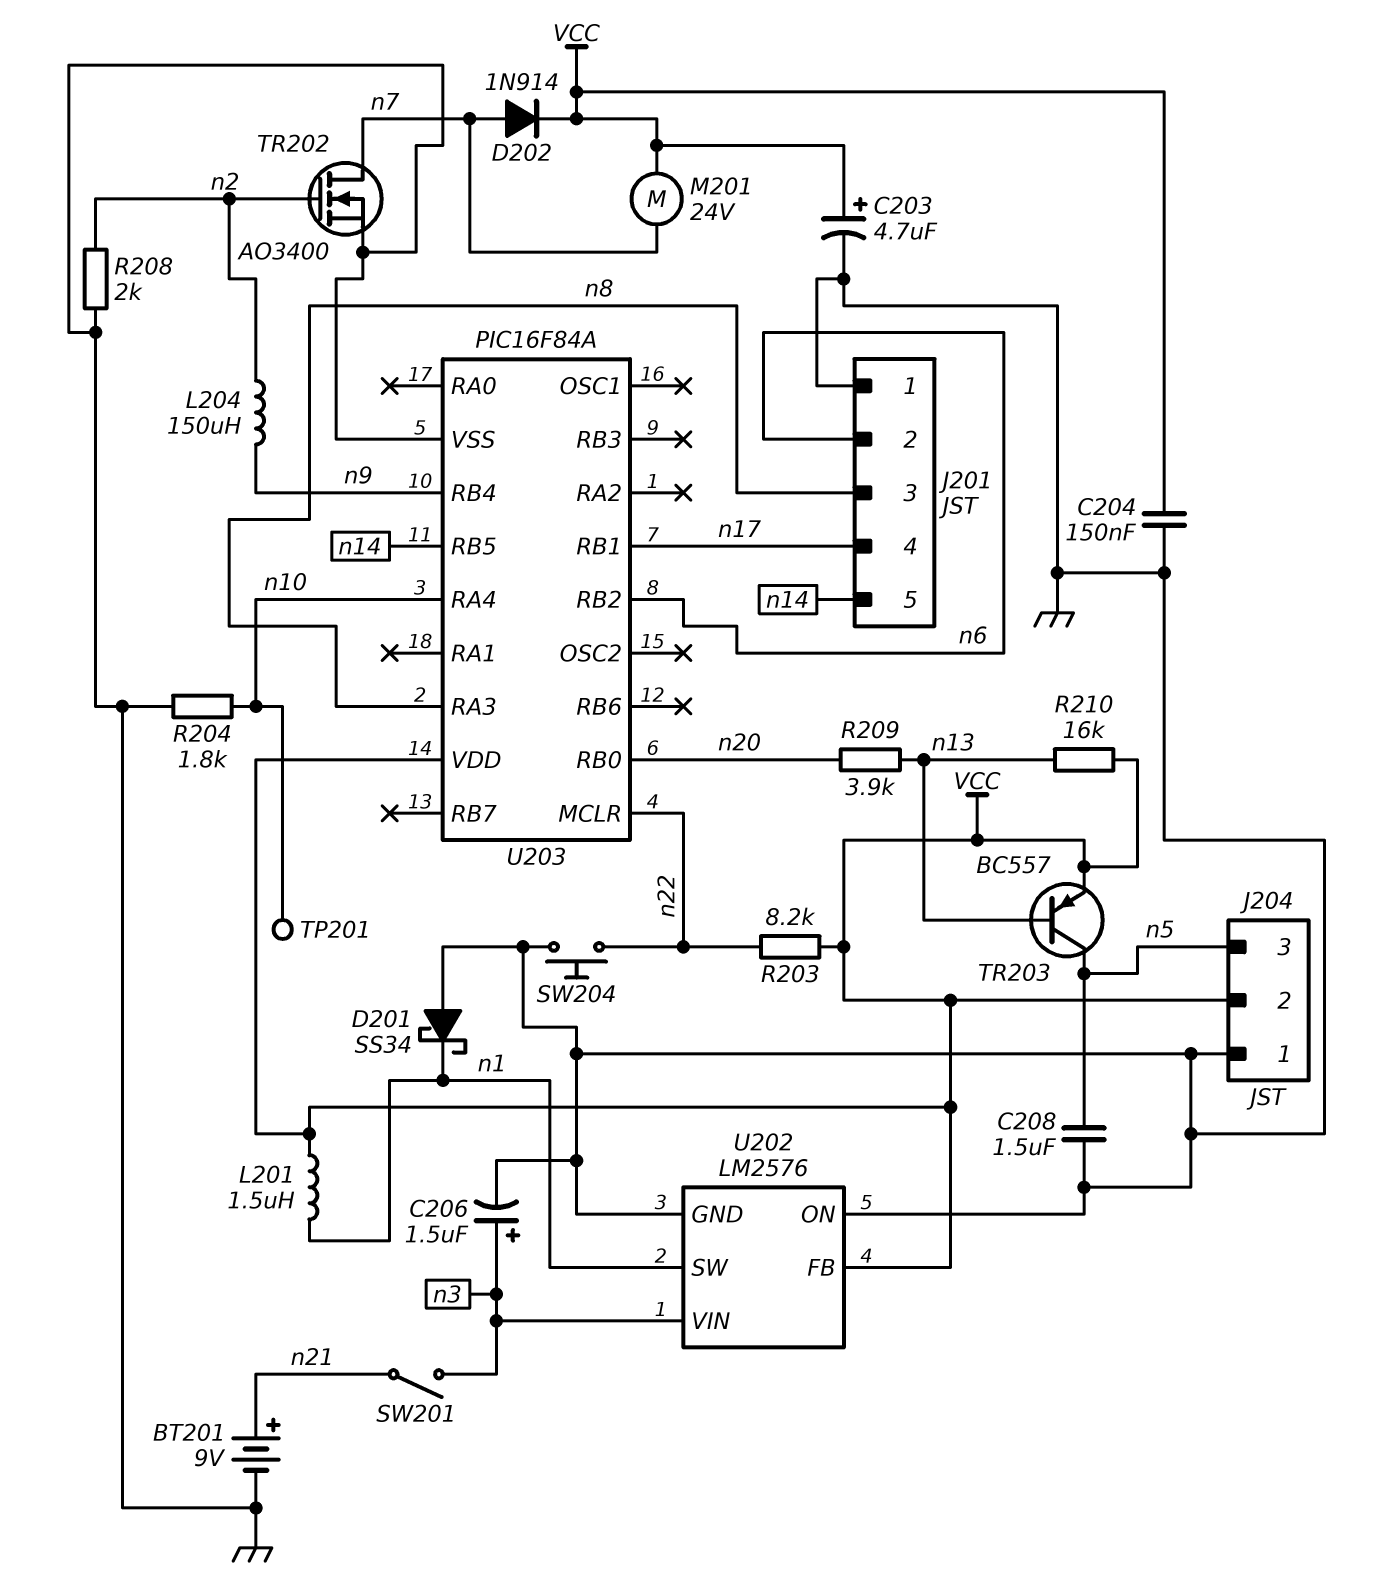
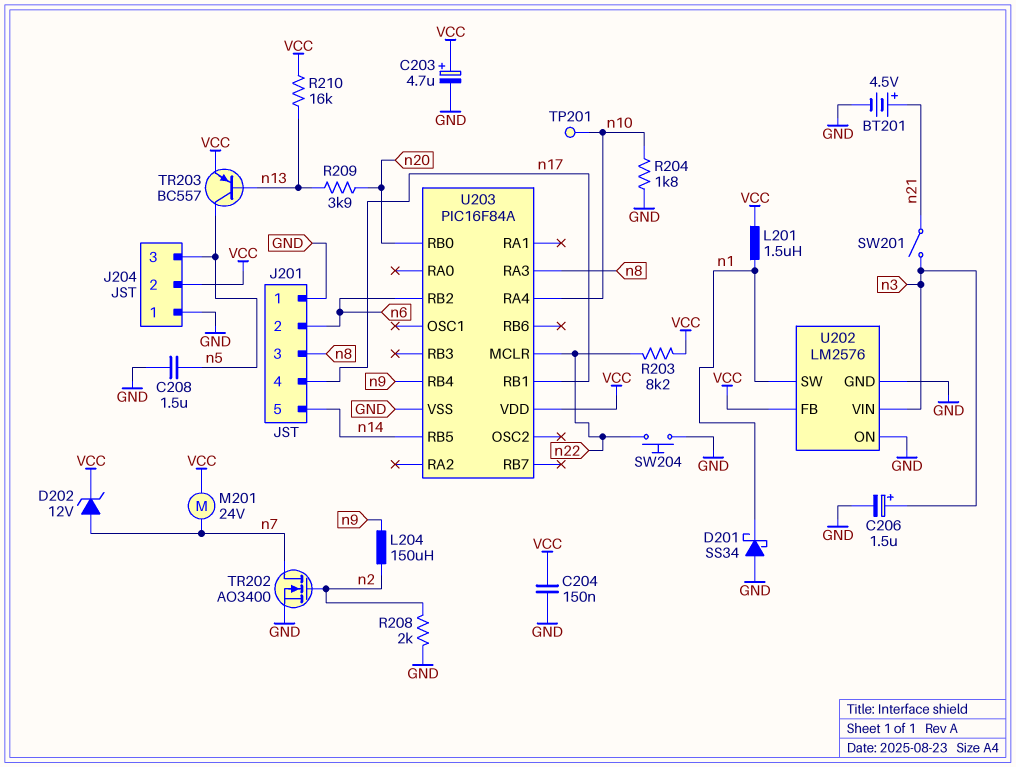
BT201: 9V (plus n21, minus GND) -> 4.5V (plus n21, minus GND)
D202: diode 1N914 (A n7, K VCC) -> zener 12V (A n7, K VCC)

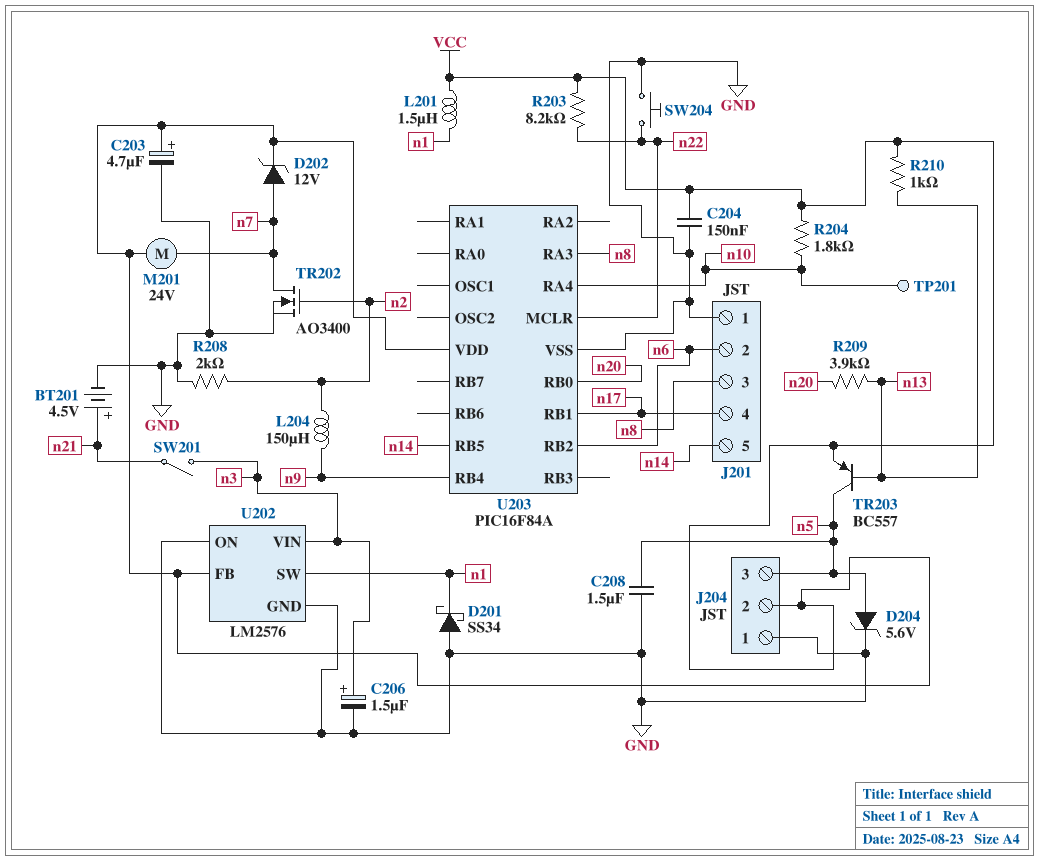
D204: none -> zener 5.6V (A n5, K GND)
R204: 1.8k (GND, n10) -> 1.8k (VCC, n10)
R210: 16k (VCC, n13) -> 1k (VCC, n13)

